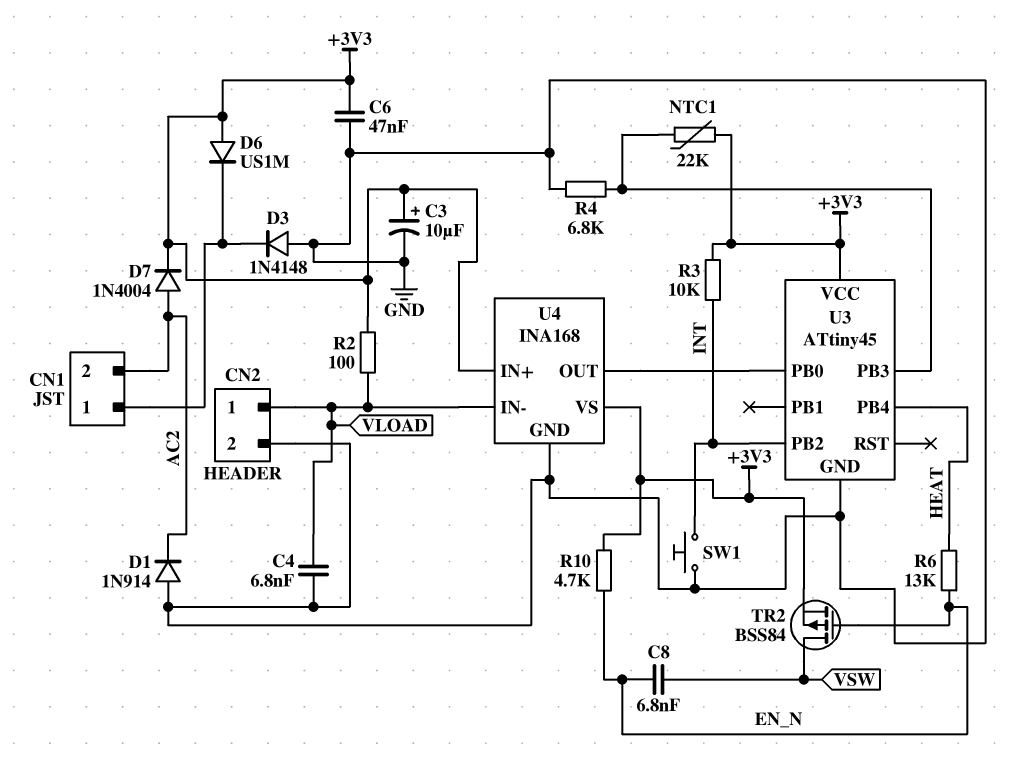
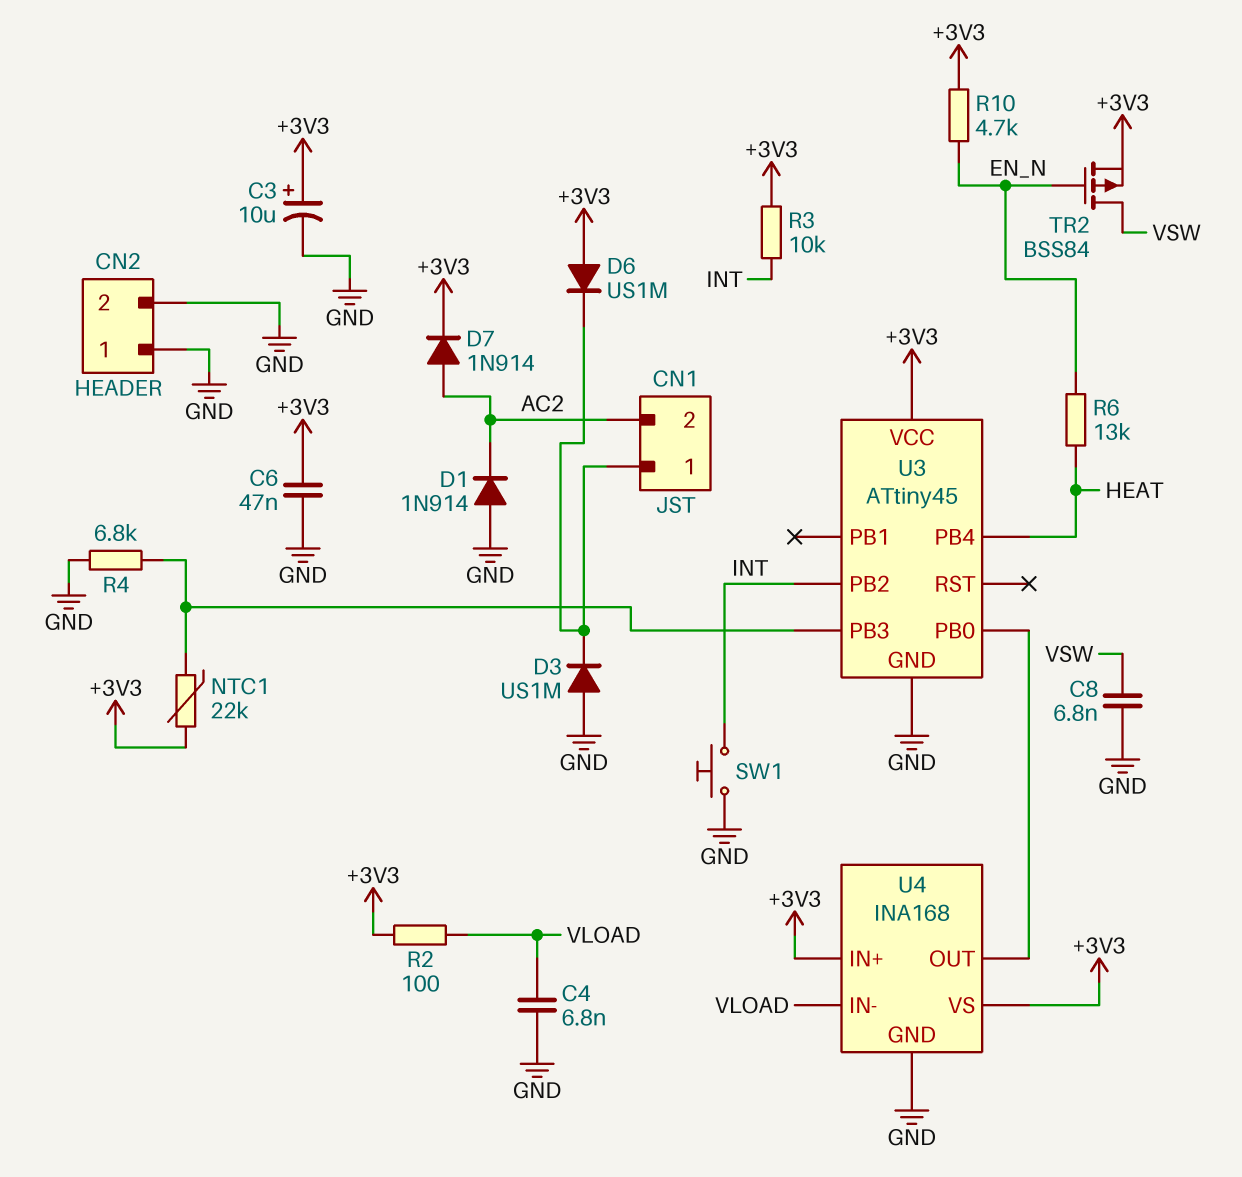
C8: 6.8nF (EN_N, VSW) -> 6.8nF (GND, VSW)
CN2 pin 1: VLOAD -> GND
D3: diode 1N4148 (A GND, K CN1/1) -> diode US1M (A GND, K CN1/1)
D7: diode 1N4004 (A AC2, K +3V3) -> diode 1N914 (A AC2, K +3V3)

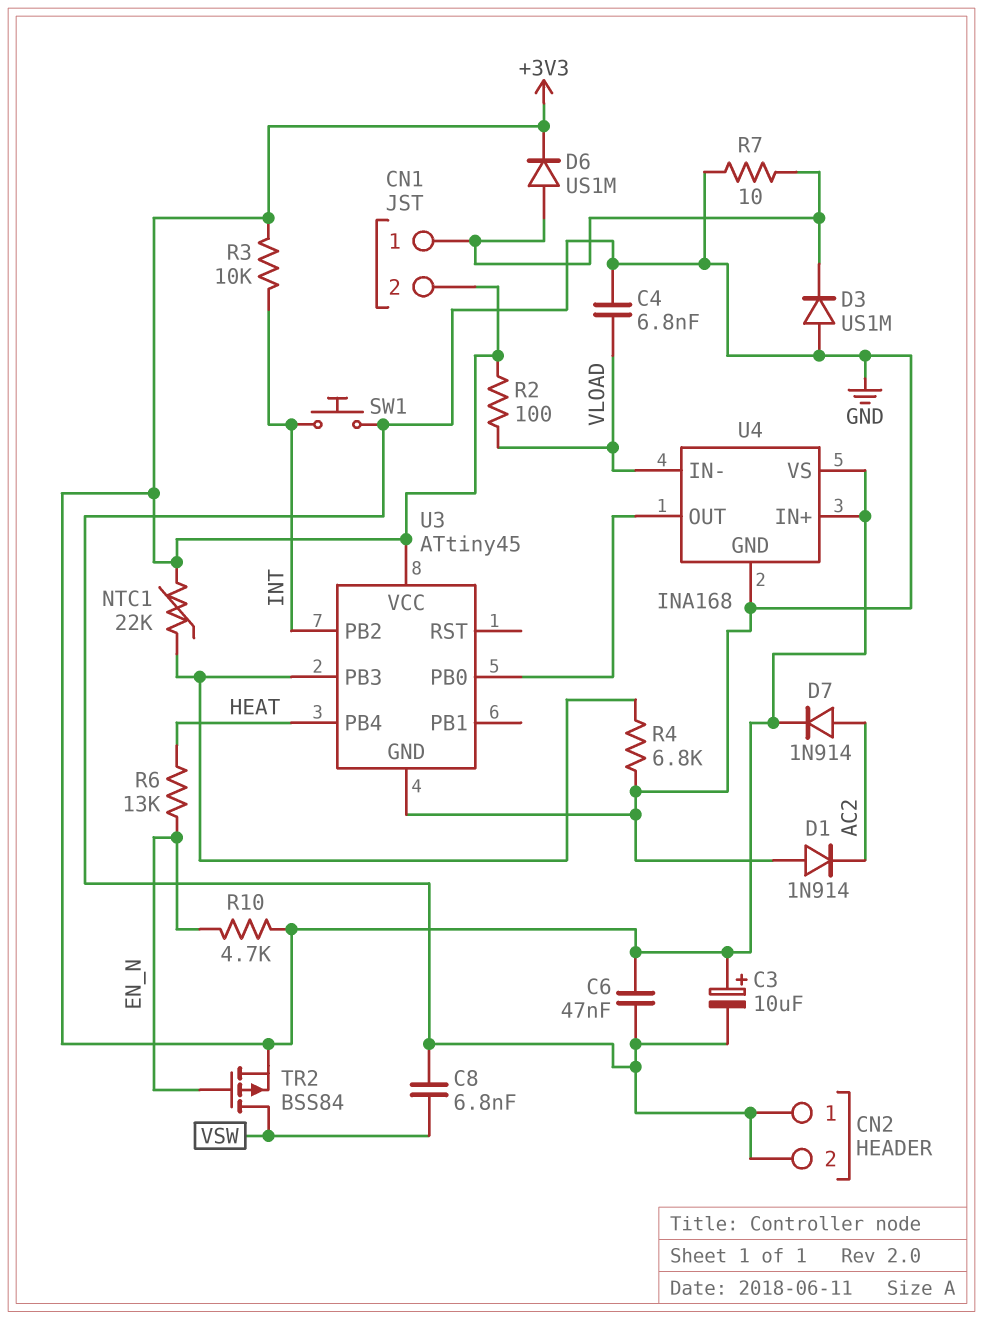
CN1 pin 2: AC2 -> +3V3
D6: diode US1M (A +3V3, K CN1/1) -> diode US1M (A CN1/1, K +3V3)
R7: none -> 10 (CN1/1, GND)

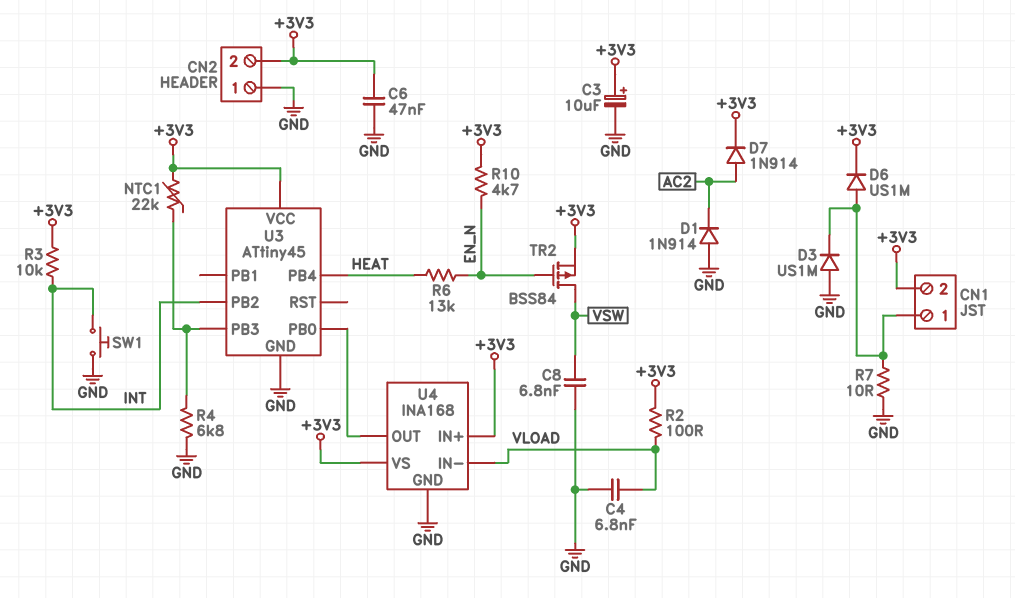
CN2 pin 2: GND -> +3V3

